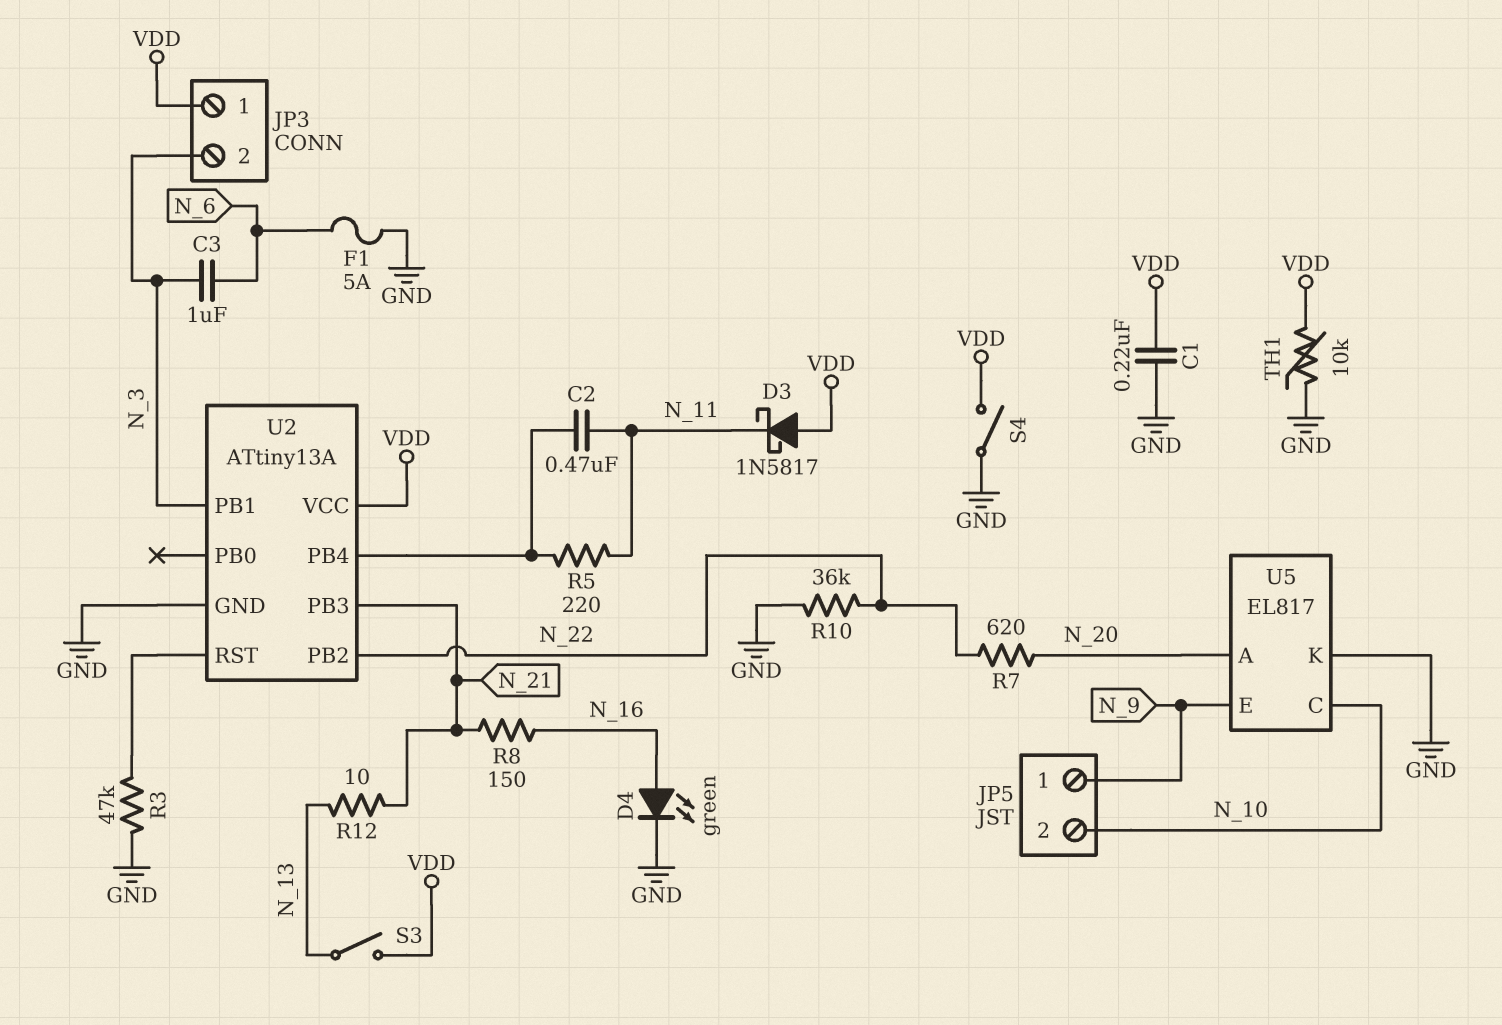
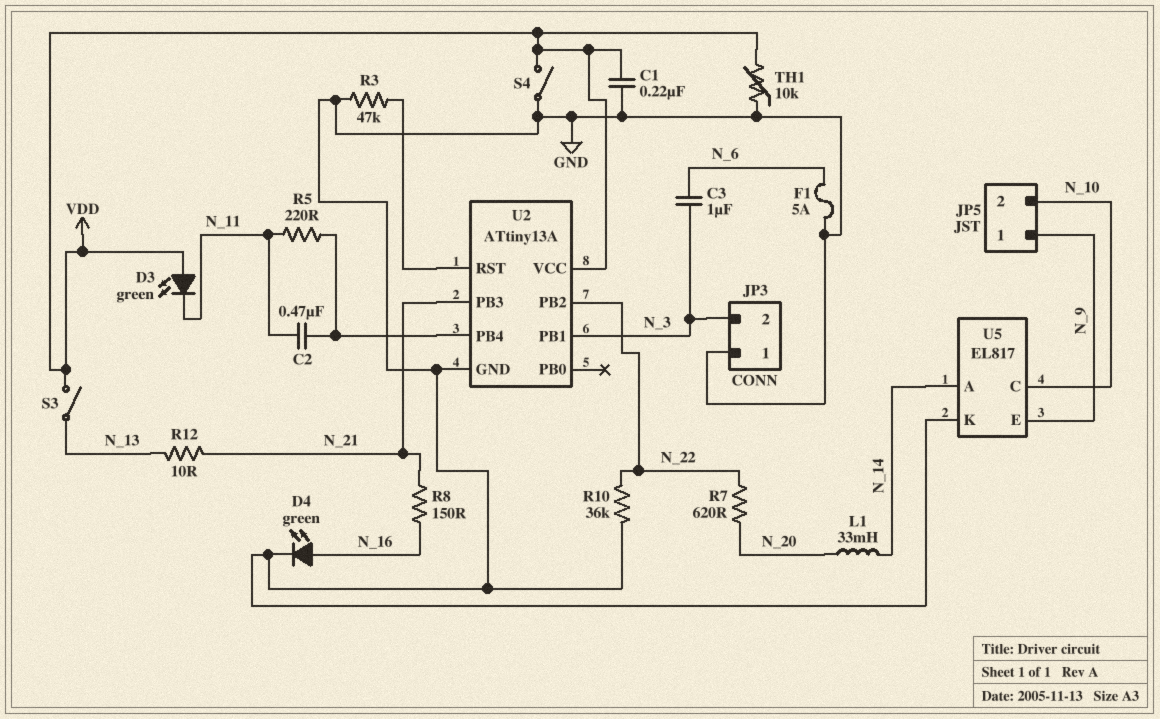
D3: schottky 1N5817 (A VDD, K N_11) -> LED green (A VDD, K N_11)
JP3 pin 1: VDD -> GND
L1: none -> 33mH (N_14, N_20)
U5 pin A: N_20 -> N_14

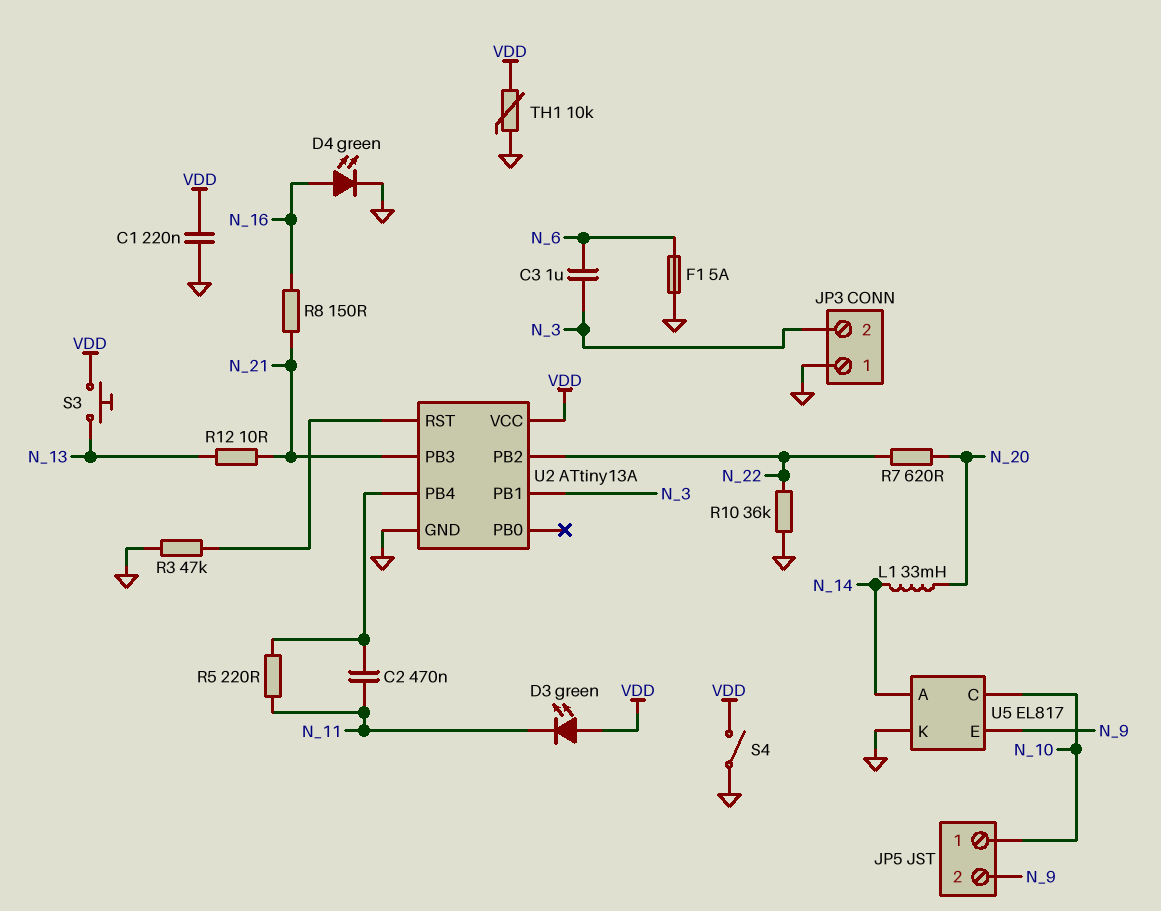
JP5 pin 1: N_9 -> N_10
JP5 pin 2: N_10 -> N_9
S3: switch (N_13, VDD) -> button (N_13, VDD)

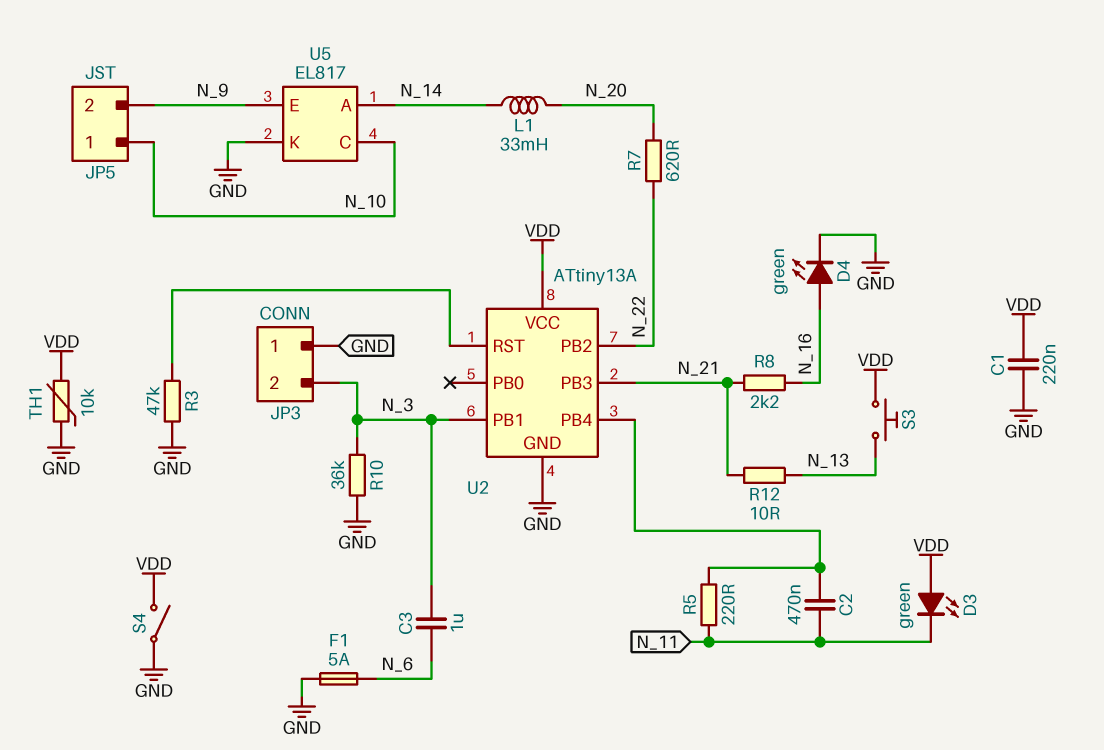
R8: 150 (N_16, N_21) -> 2.2k (N_16, N_21)
R10: 36k (GND, N_22) -> 36k (GND, N_3)

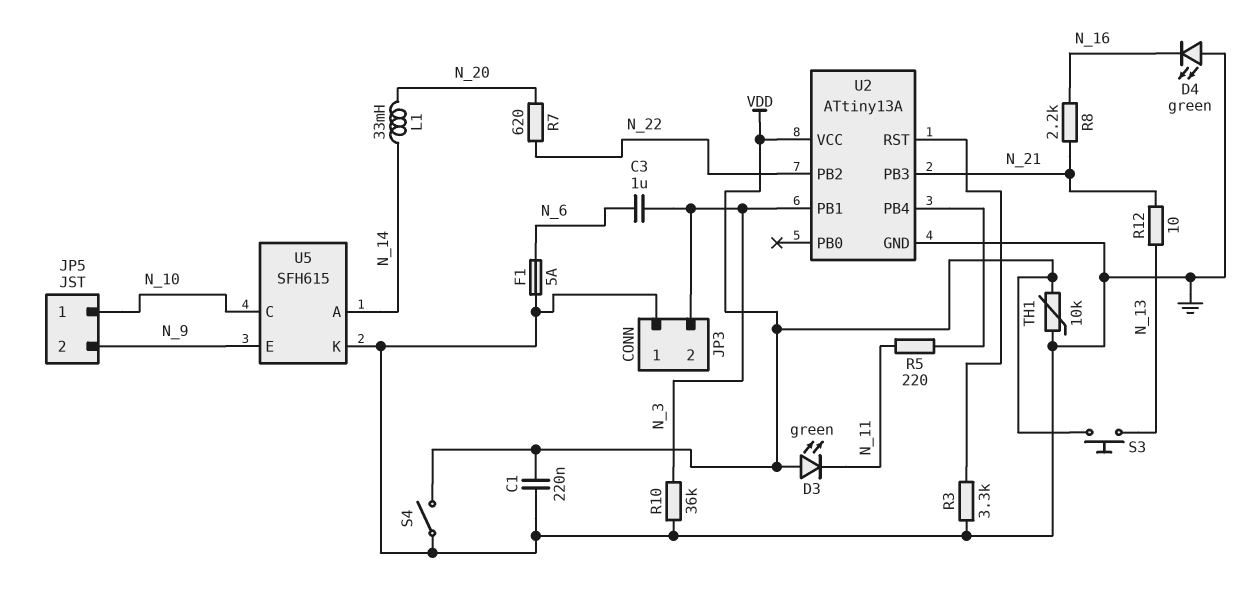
C2: 470nF (N_11, U2/PB4) -> none
D4: LED green (A N_16, K GND) -> LED green (A GND, K N_16)
R3: 47k (GND, U2/RST) -> 3.3k (GND, U2/RST)
U5: EL817 -> SFH615

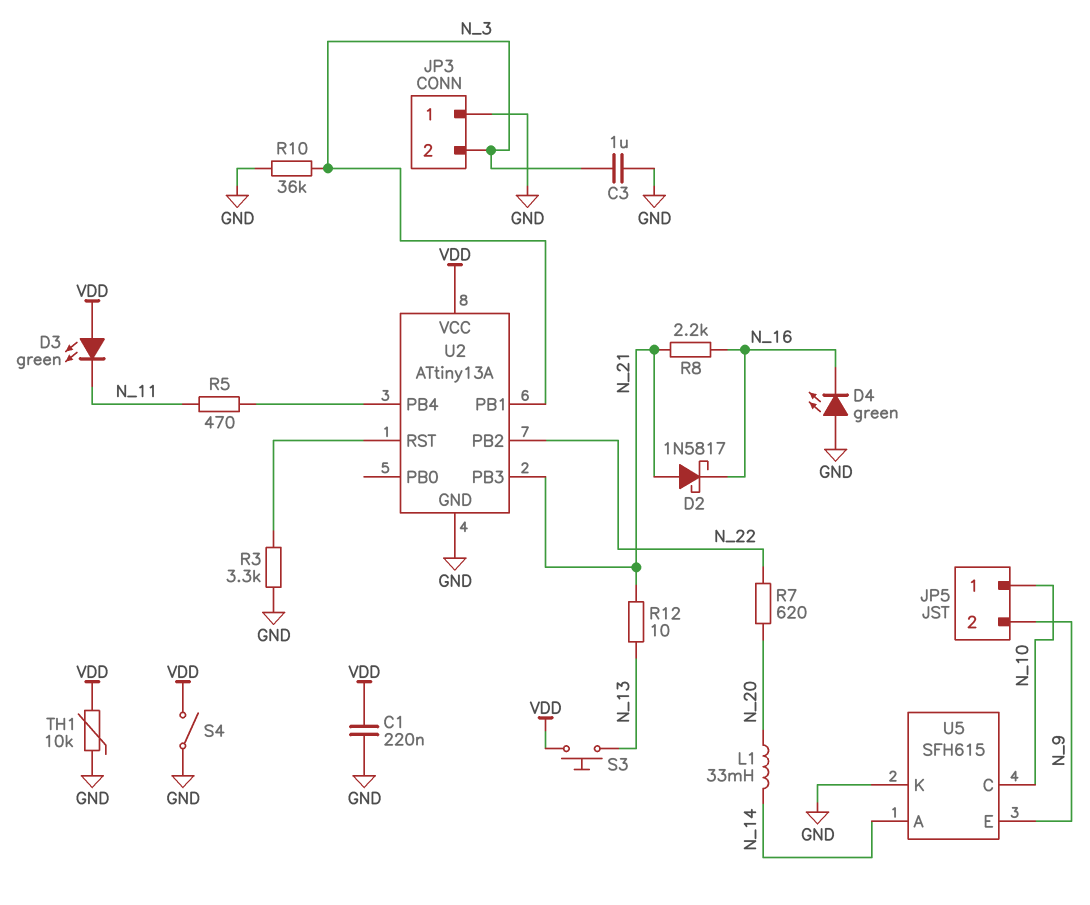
C3: 1uF (N_3, N_6) -> 1uF (GND, N_3)
D2: none -> schottky 1N5817 (A N_21, K N_16)
F1: 5A (GND, N_6) -> none
R5: 220 (N_11, U2/PB4) -> 470 (N_11, U2/PB4)

